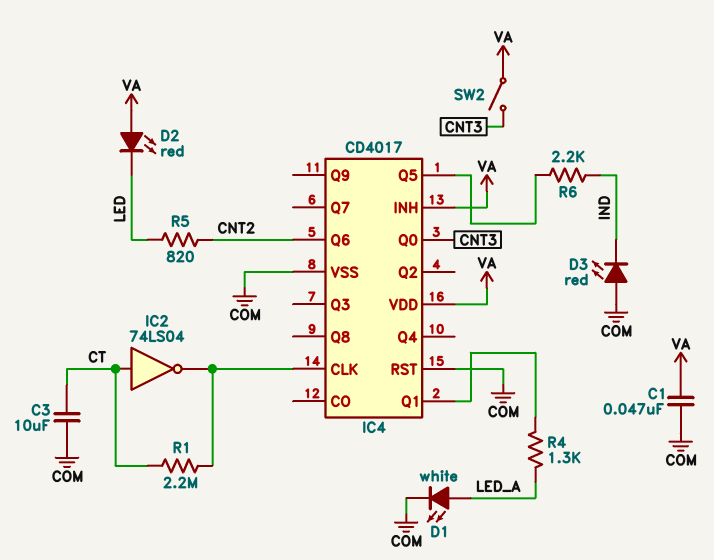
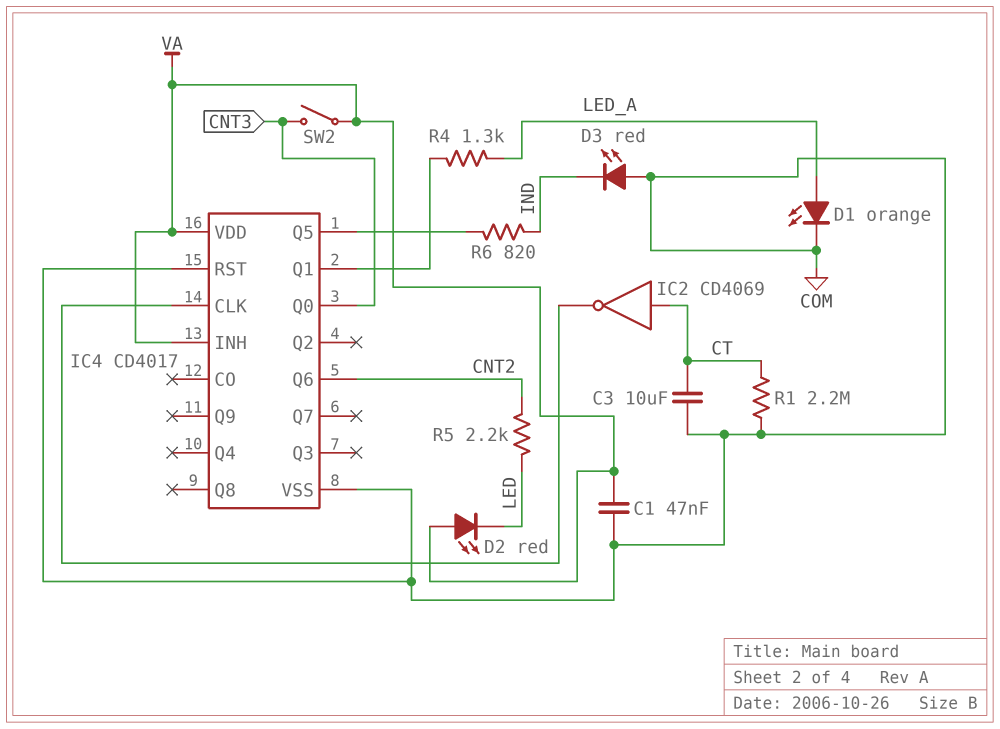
D1: LED white (A LED_A, K COM) -> LED orange (A LED_A, K COM)
IC2: NOT 74LS04 (in CT, out IC4/CLK) -> NOT CD4069 (in CT, out IC4/CLK)
R1: 2.2M (CT, IC4/CLK) -> 2.2M (COM, CT)
R5: 820 (CNT2, LED) -> 2.2k (CNT2, LED)
R6: 2.2k (IC4/Q5, IND) -> 820 (IC4/Q5, IND)

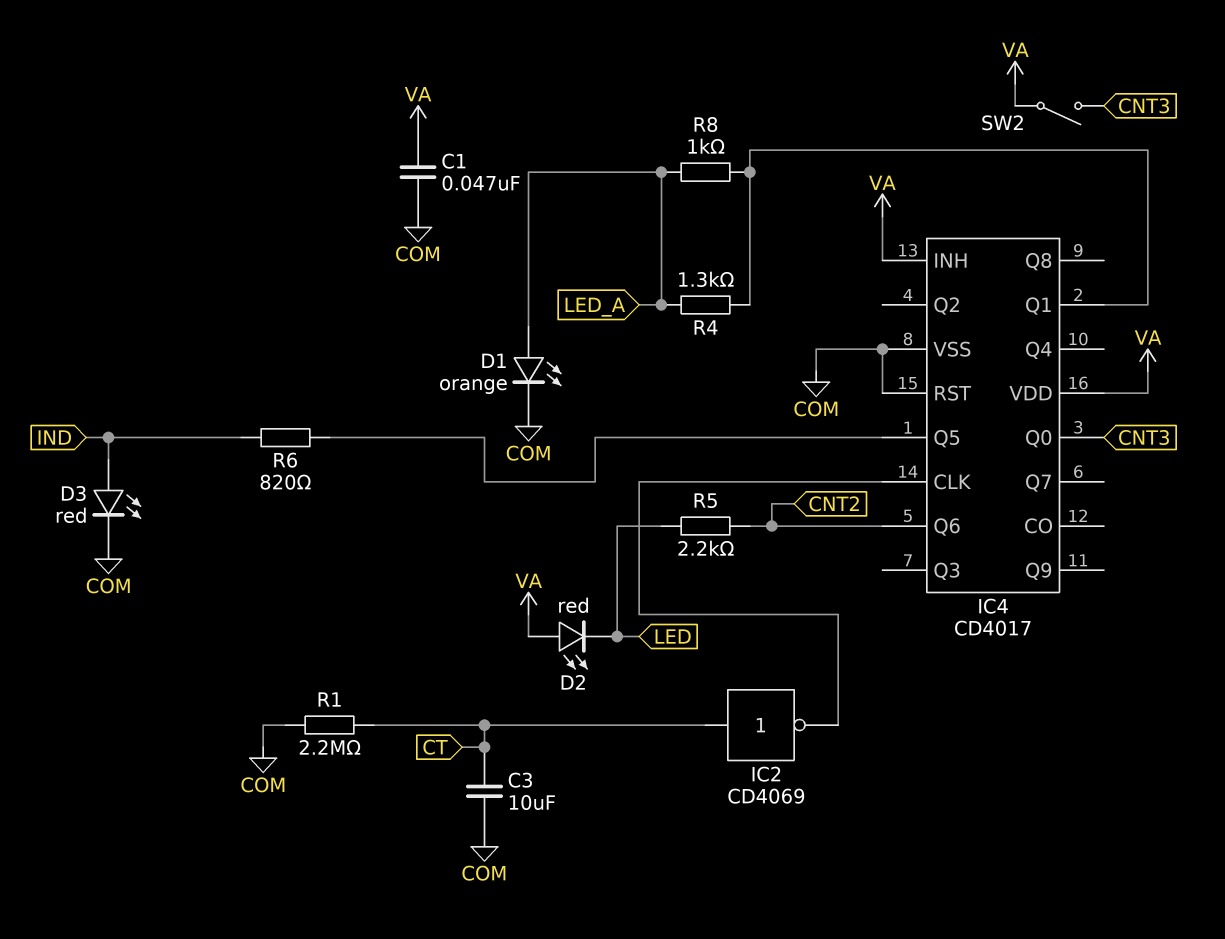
D3: LED red (A COM, K IND) -> LED red (A IND, K COM)
R8: none -> 1k (IC4/Q1, LED_A)

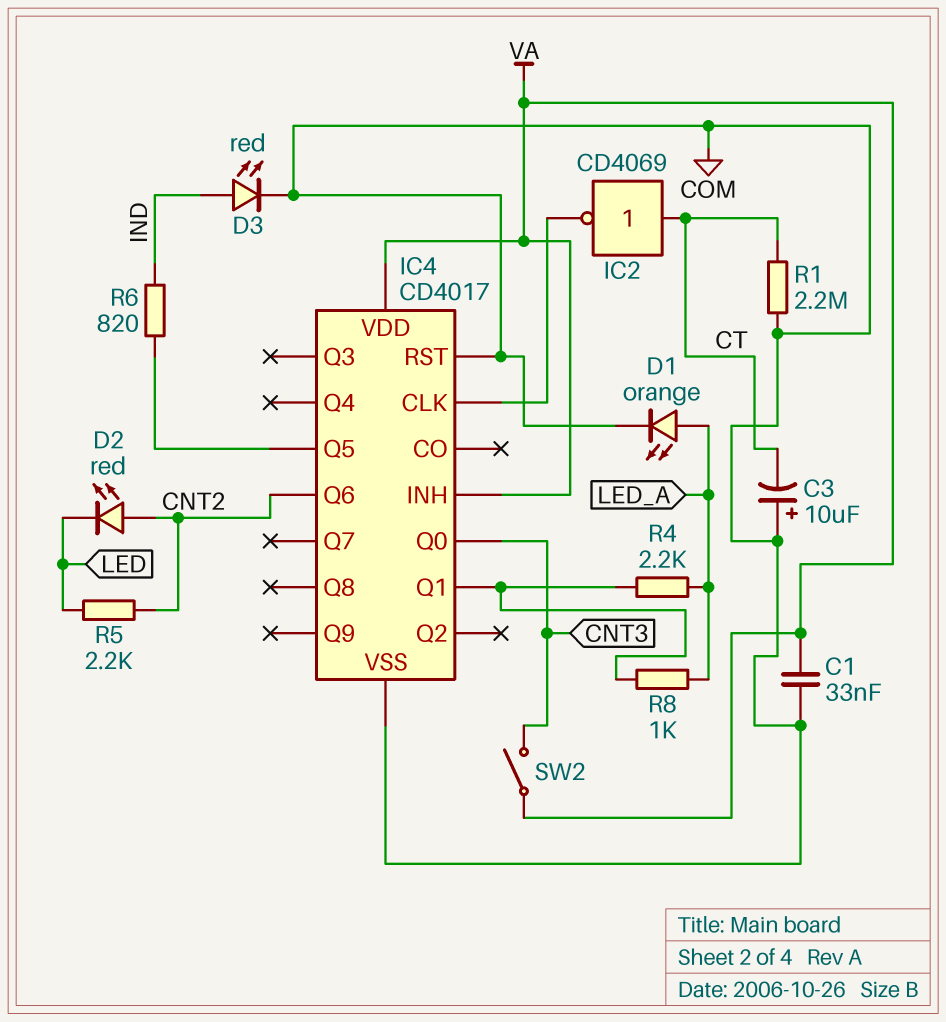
C1: 47nF (COM, VA) -> 33nF (COM, VA)
C3: 10uF (COM, CT) -> 10uF (plus COM, minus CT)
D2: LED red (A VA, K LED) -> LED red (A CNT2, K LED)
R4: 1.3k (IC4/Q1, LED_A) -> 2.2k (IC4/Q1, LED_A)

